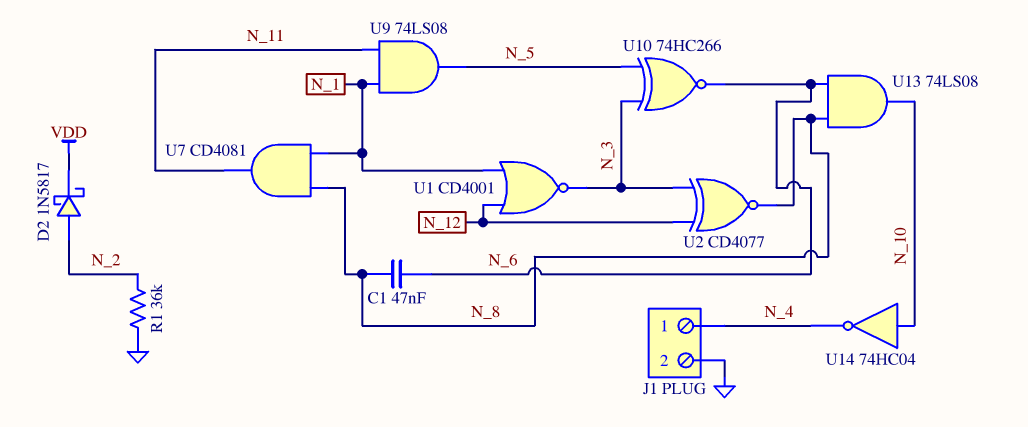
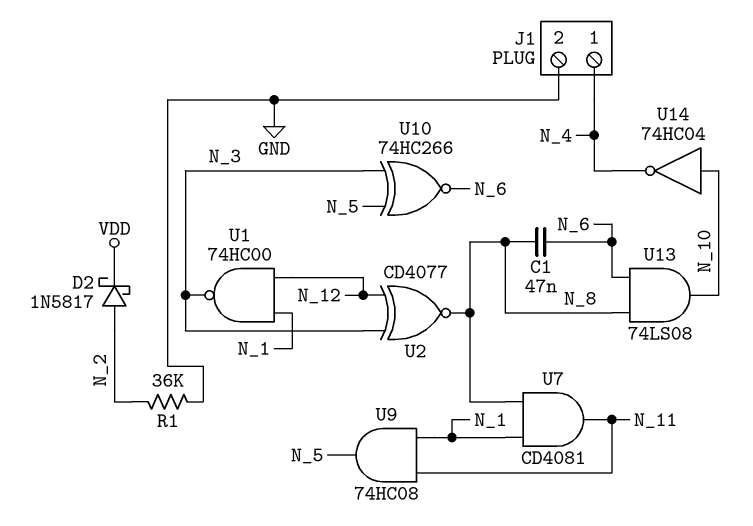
U1: NOR CD4001 (in N_1, in N_12, out N_3) -> NAND 74HC00 (in N_1, in N_12, out N_3)
U9: AND 74LS08 (in N_1, in N_11, out N_5) -> AND 74HC08 (in N_1, in N_11, out N_5)

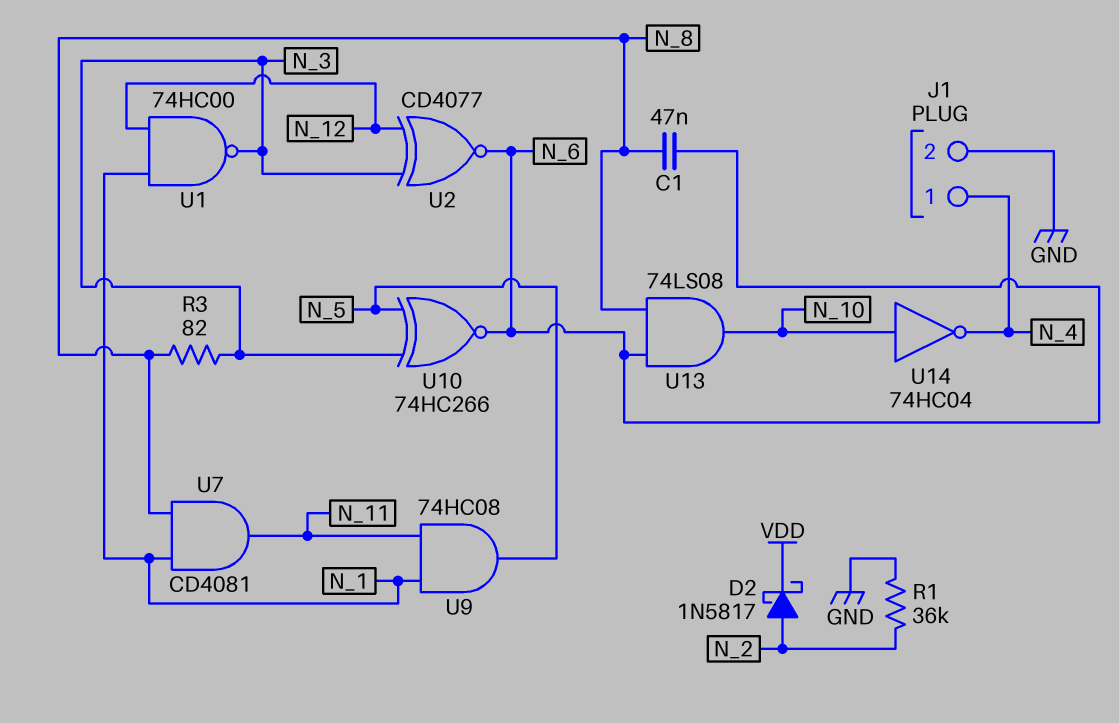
R3: none -> 82 (N_3, N_8)
U2: XNOR CD4077 (in N_3, in N_12, out N_8) -> XNOR CD4077 (in N_3, in N_12, out N_6)

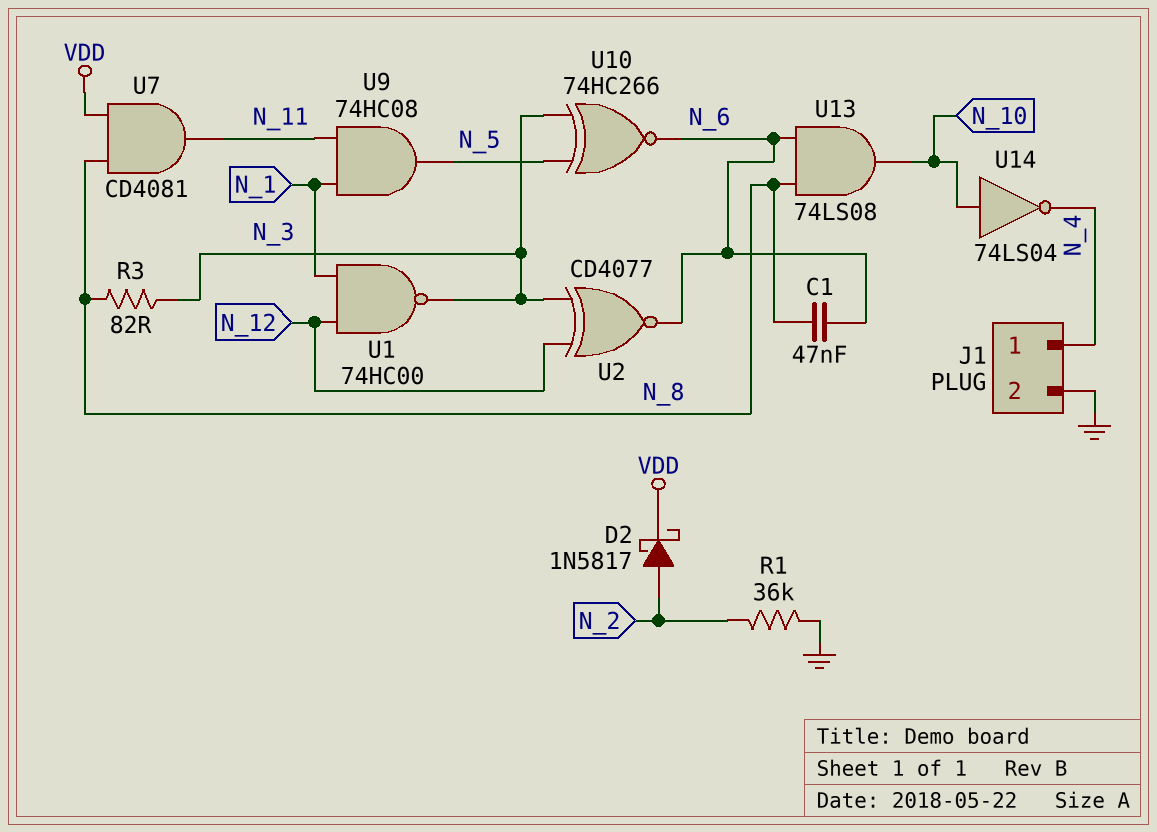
U7: AND CD4081 (in N_1, in N_8, out N_11) -> AND CD4081 (in N_8, in VDD, out N_11)
U14: NOT 74HC04 (in N_10, out N_4) -> NOT 74LS04 (in N_10, out N_4)

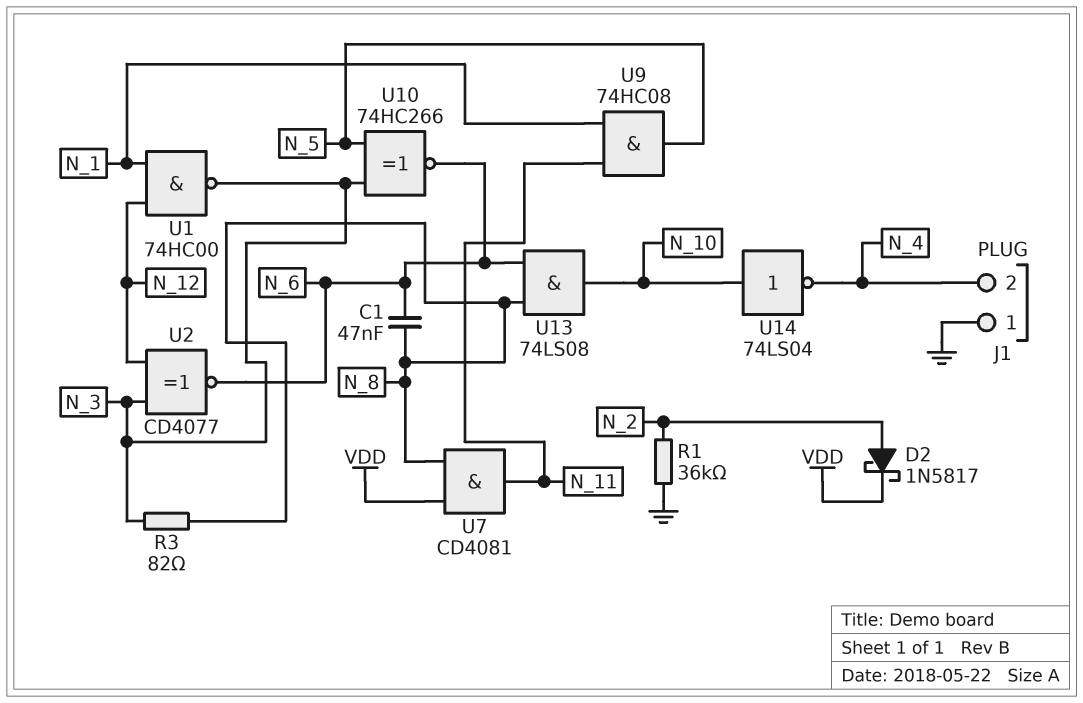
J1 pin 1: N_4 -> GND
J1 pin 2: GND -> N_4

